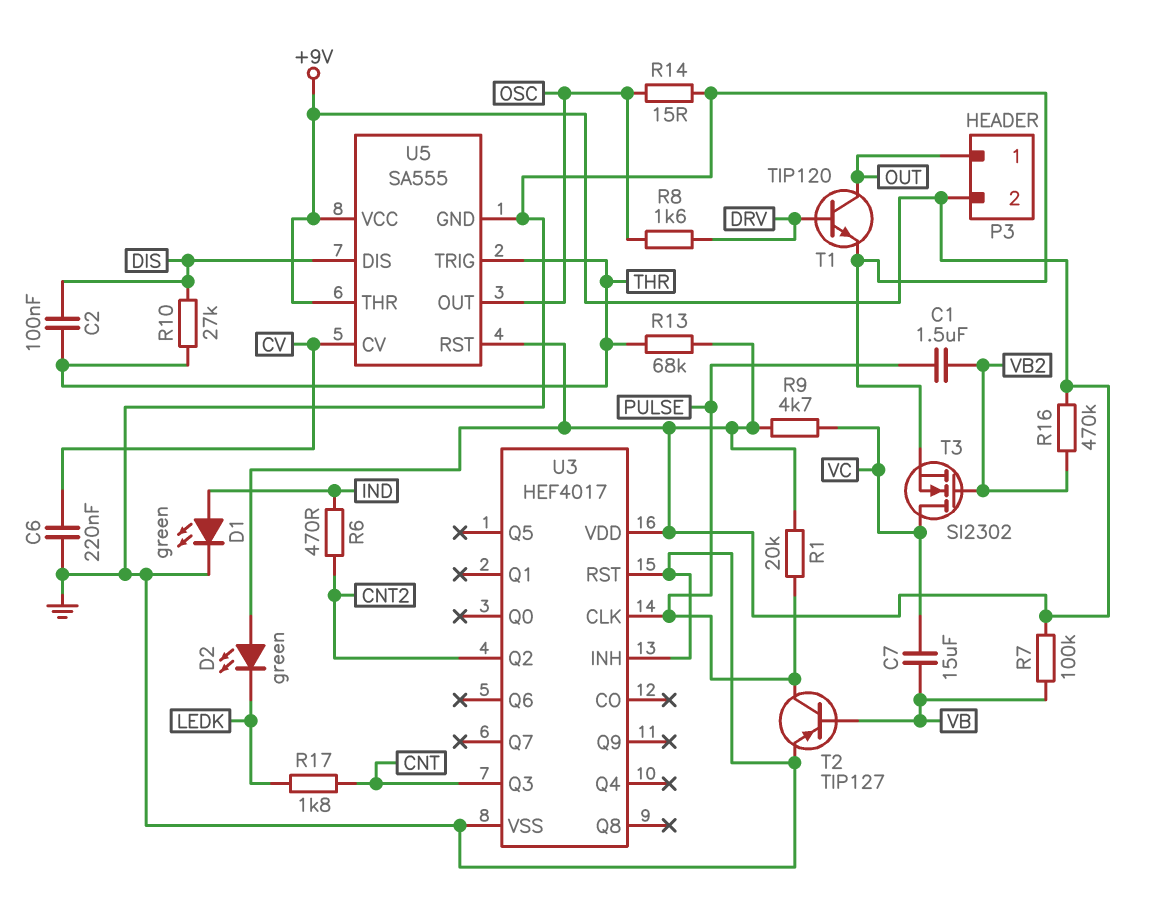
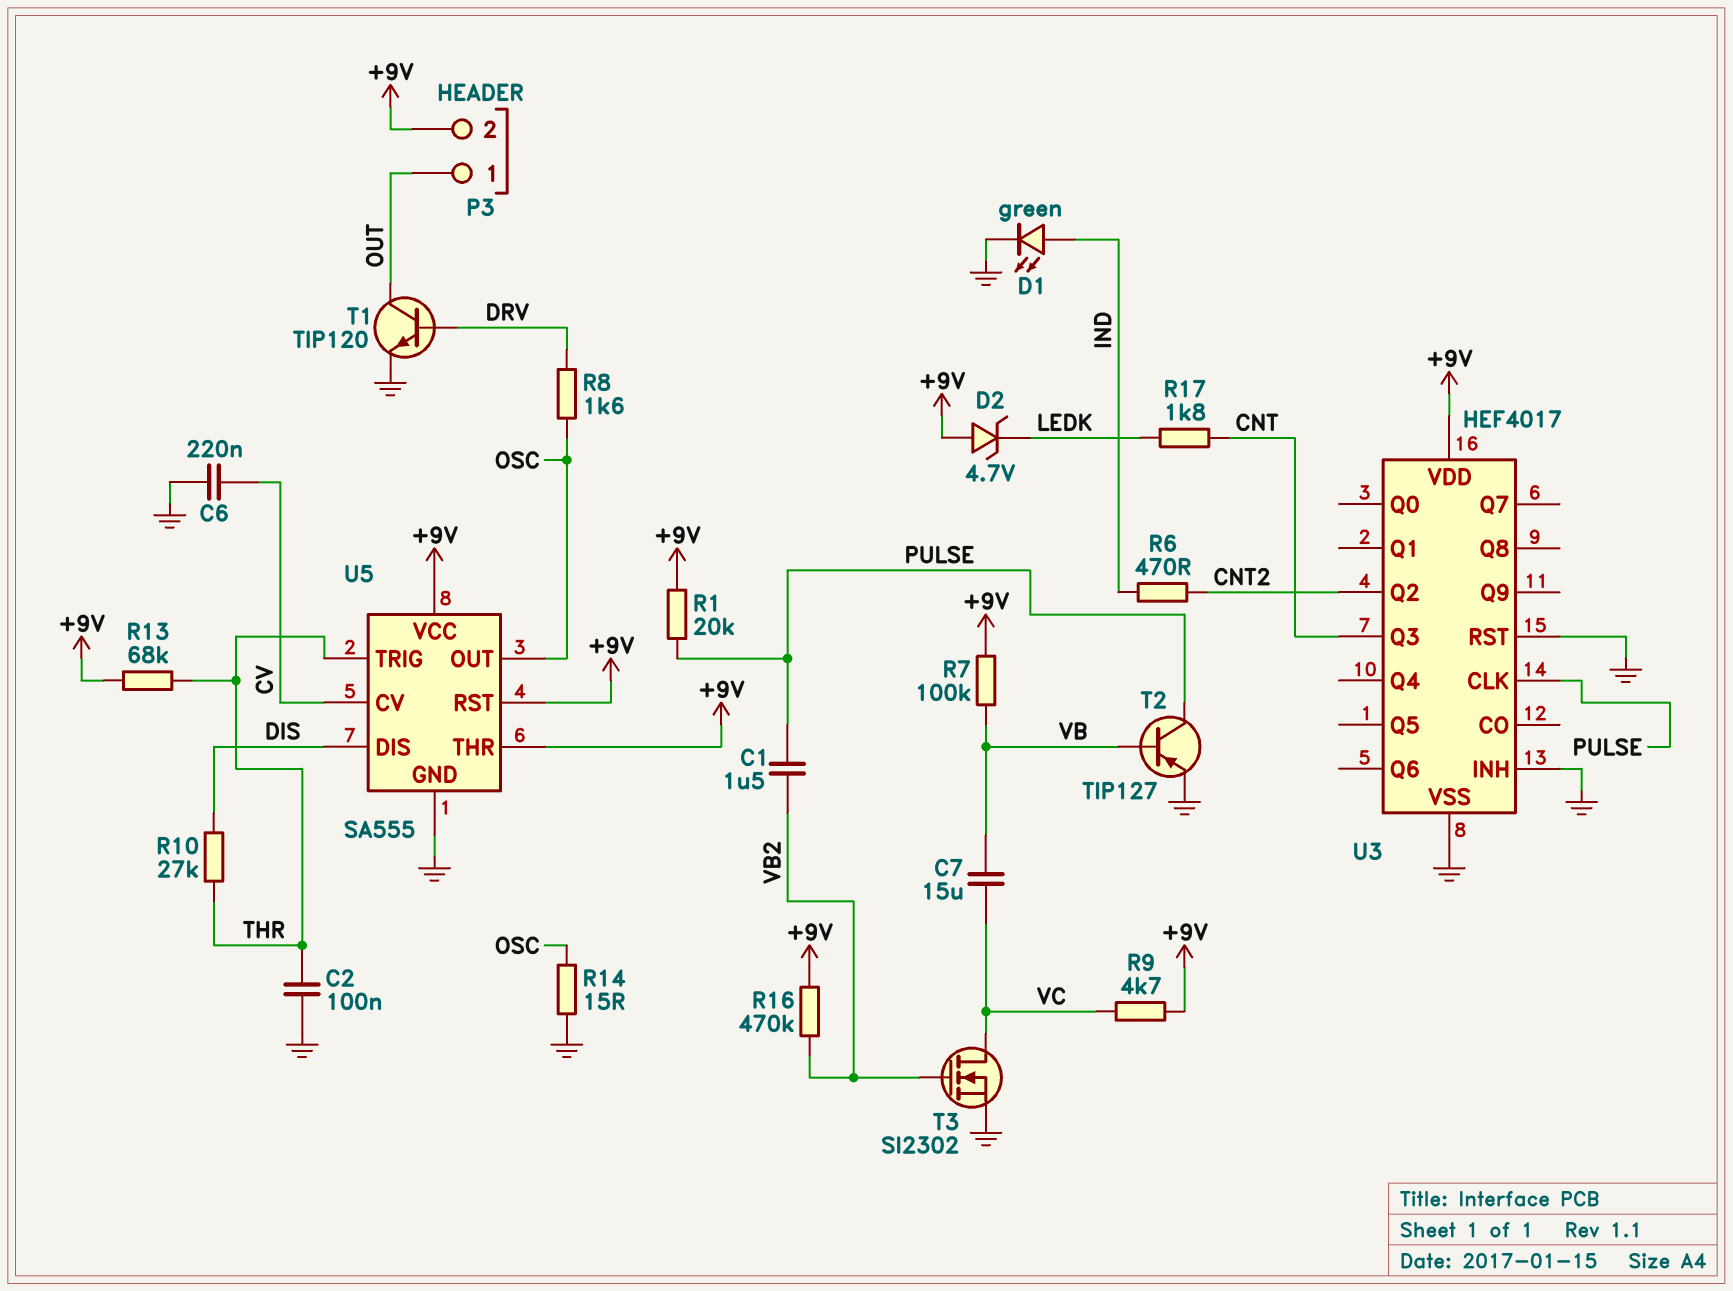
C2: 100nF (DIS, THR) -> 100nF (GND, THR)
D2: LED green (A +9V, K LEDK) -> zener 4.7V (A +9V, K LEDK)

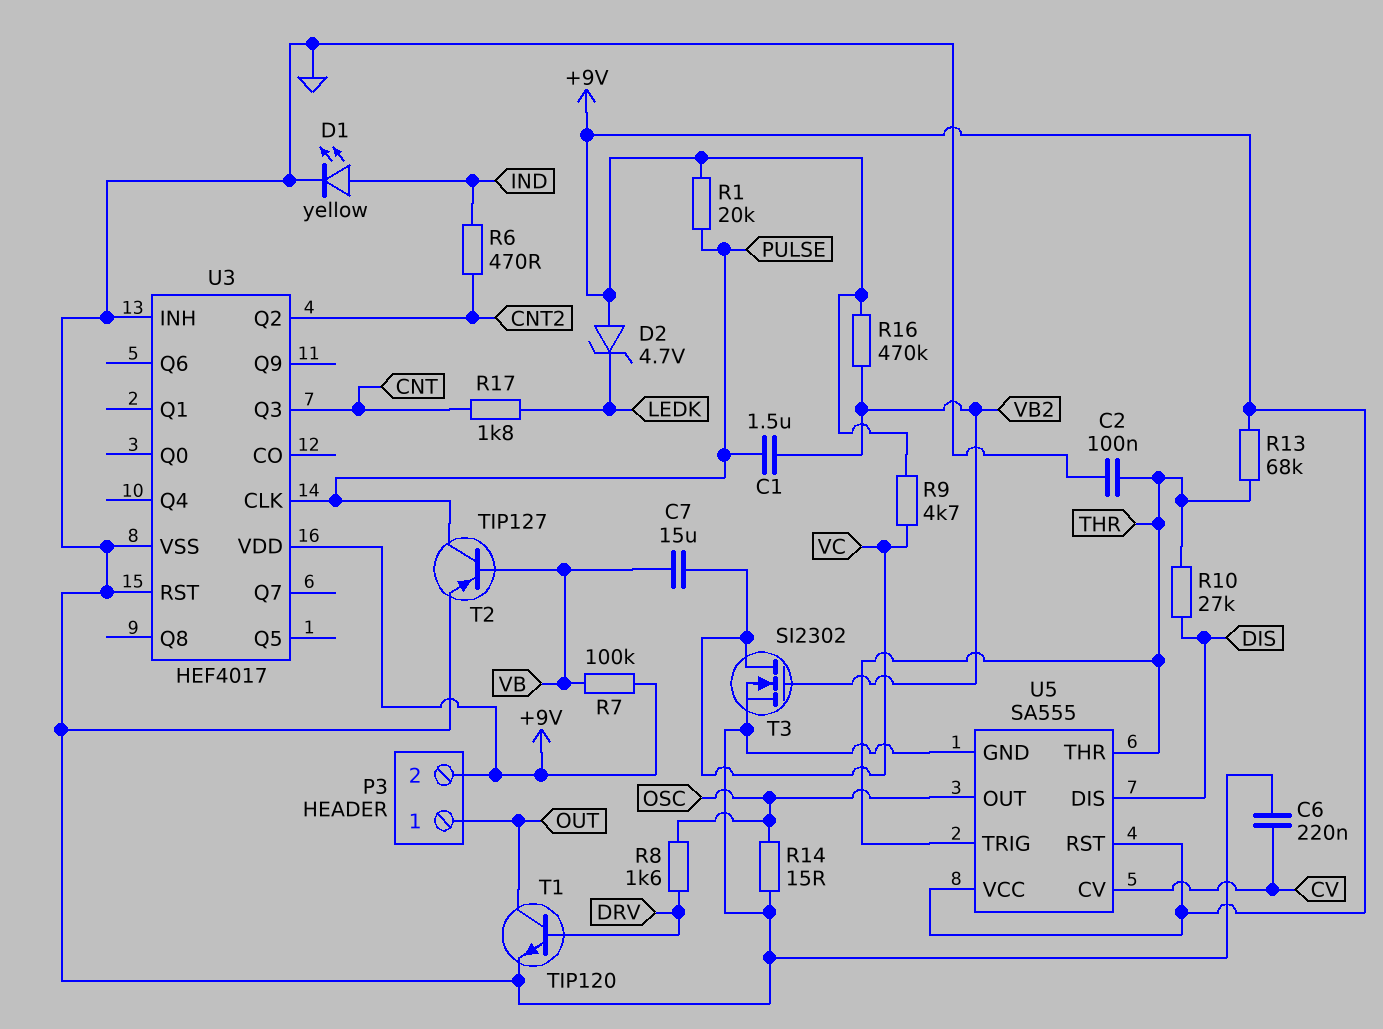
D1: LED green (A IND, K GND) -> LED yellow (A IND, K GND)
U5 pin THR: +9V -> THR

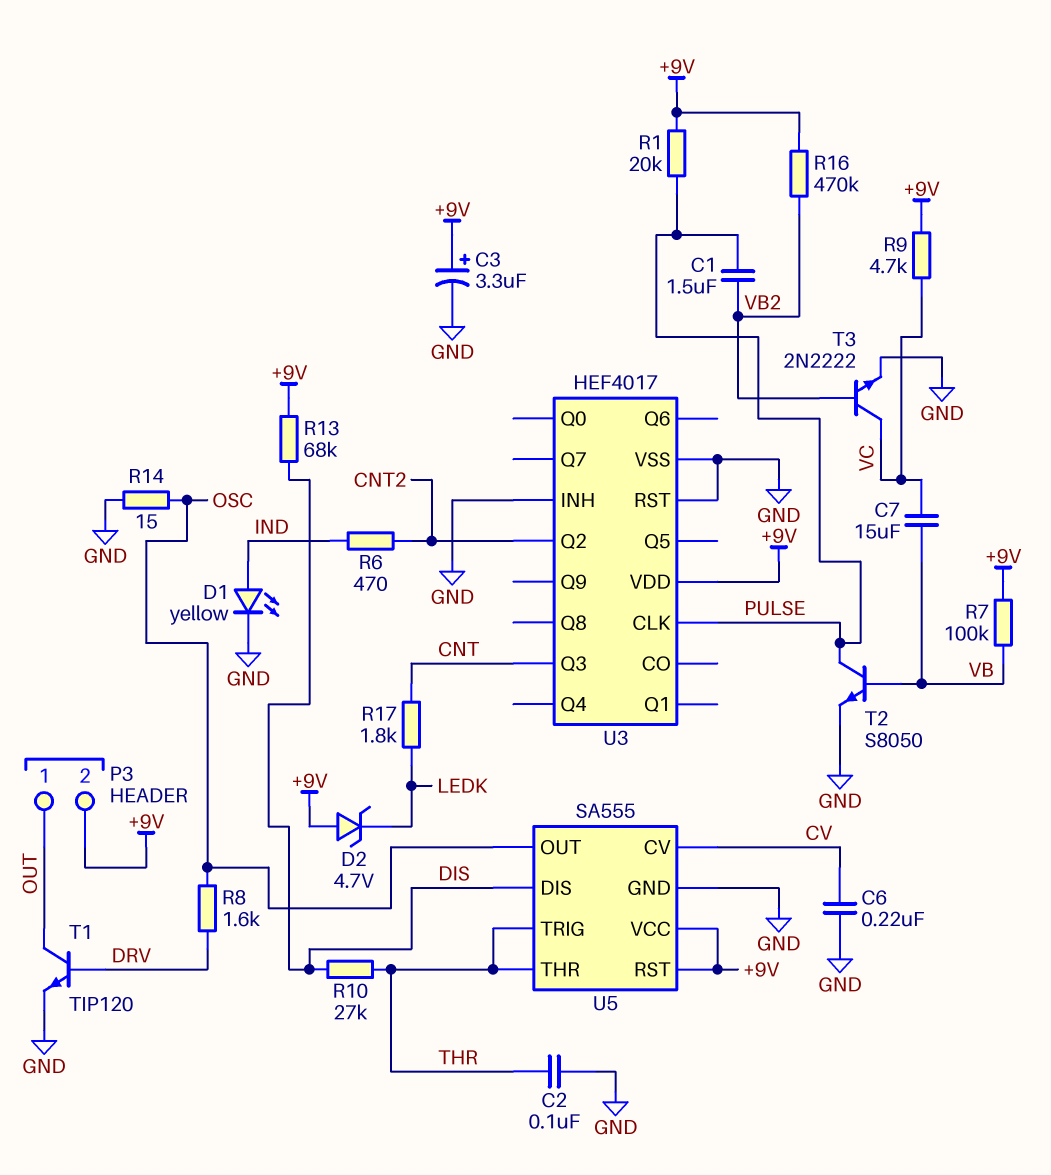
C3: none -> 3.3uF (plus +9V, minus GND)
R13: 68k (+9V, THR) -> 68k (+9V, DIS)
T2: PNP TIP127 (B VB, C PULSE, E GND) -> NPN S8050 (B VB, C PULSE, E GND)
T3: NMOS SI2302 (G VB2, D VC, S GND) -> NPN 2N2222 (B VB2, C VC, E GND)

